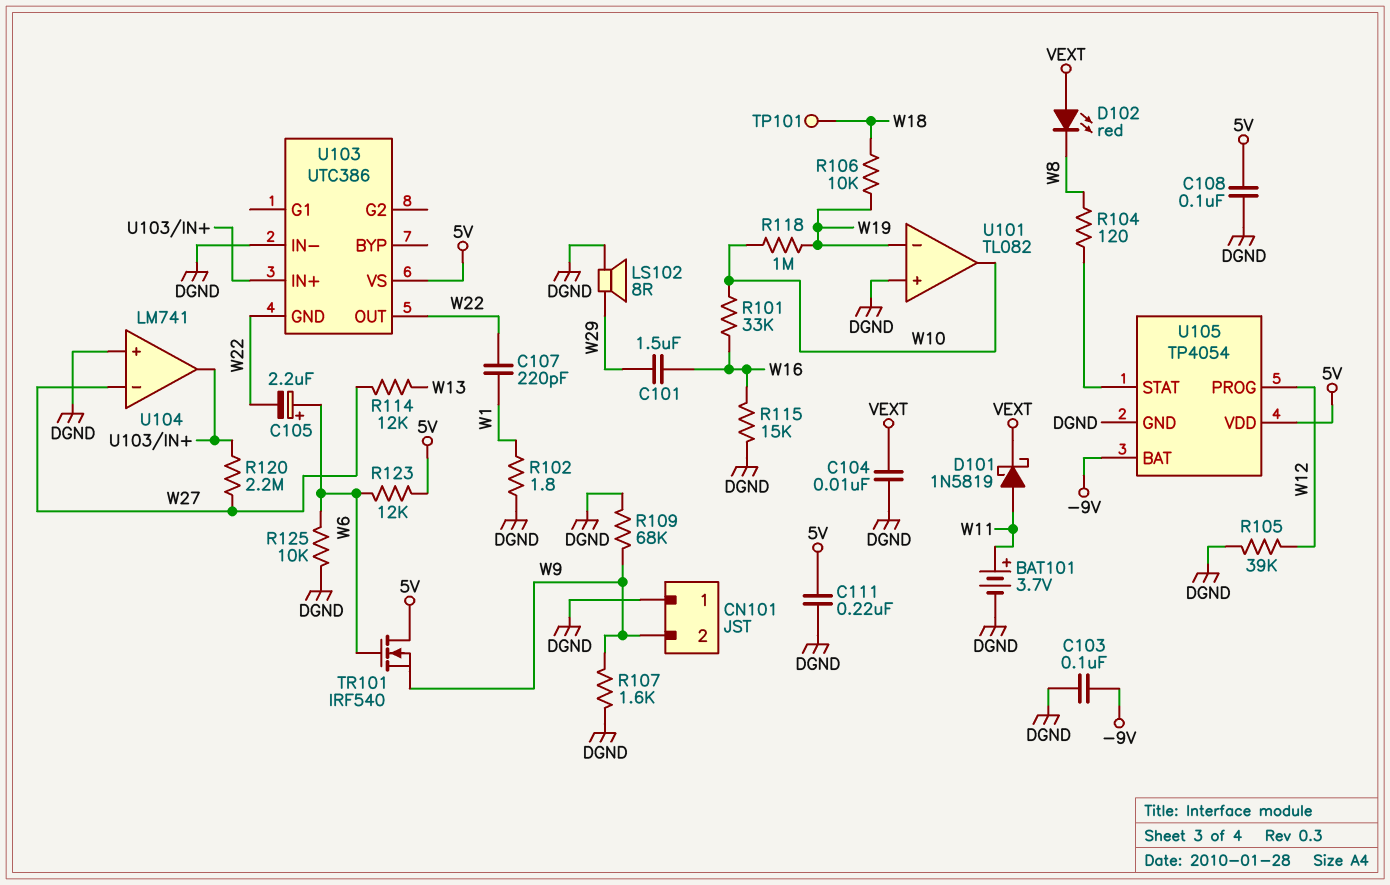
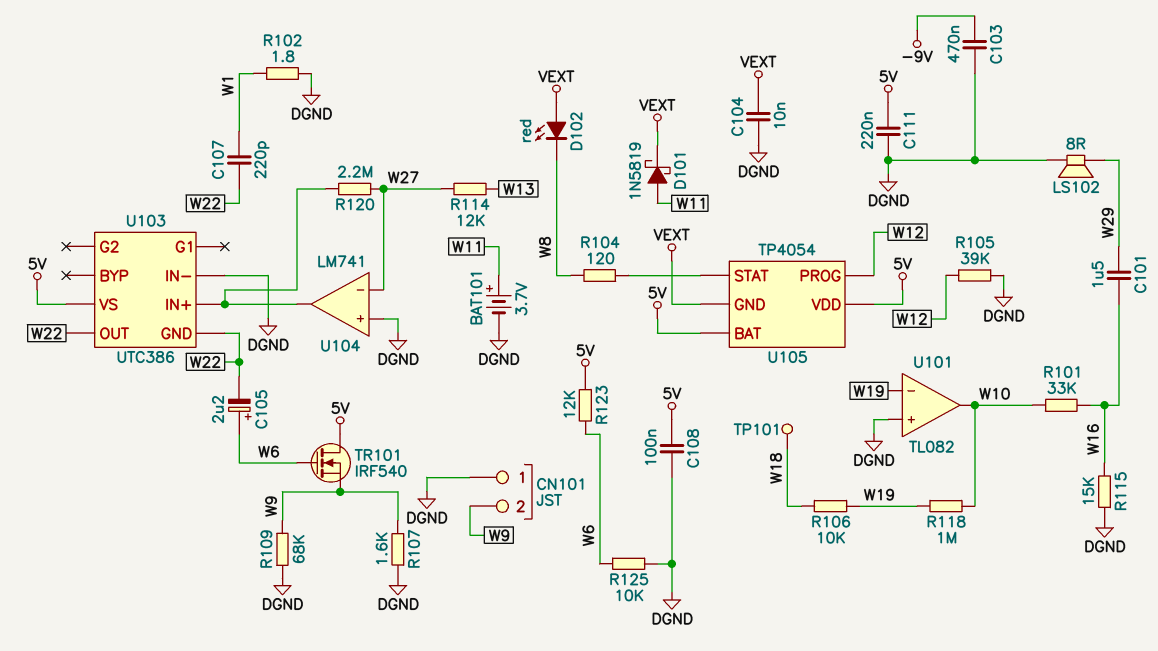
C103: 100nF (-9V, DGND) -> 470nF (-9V, DGND)
U105 pin BAT: -9V -> 5V
U105 pin GND: DGND -> VEXT

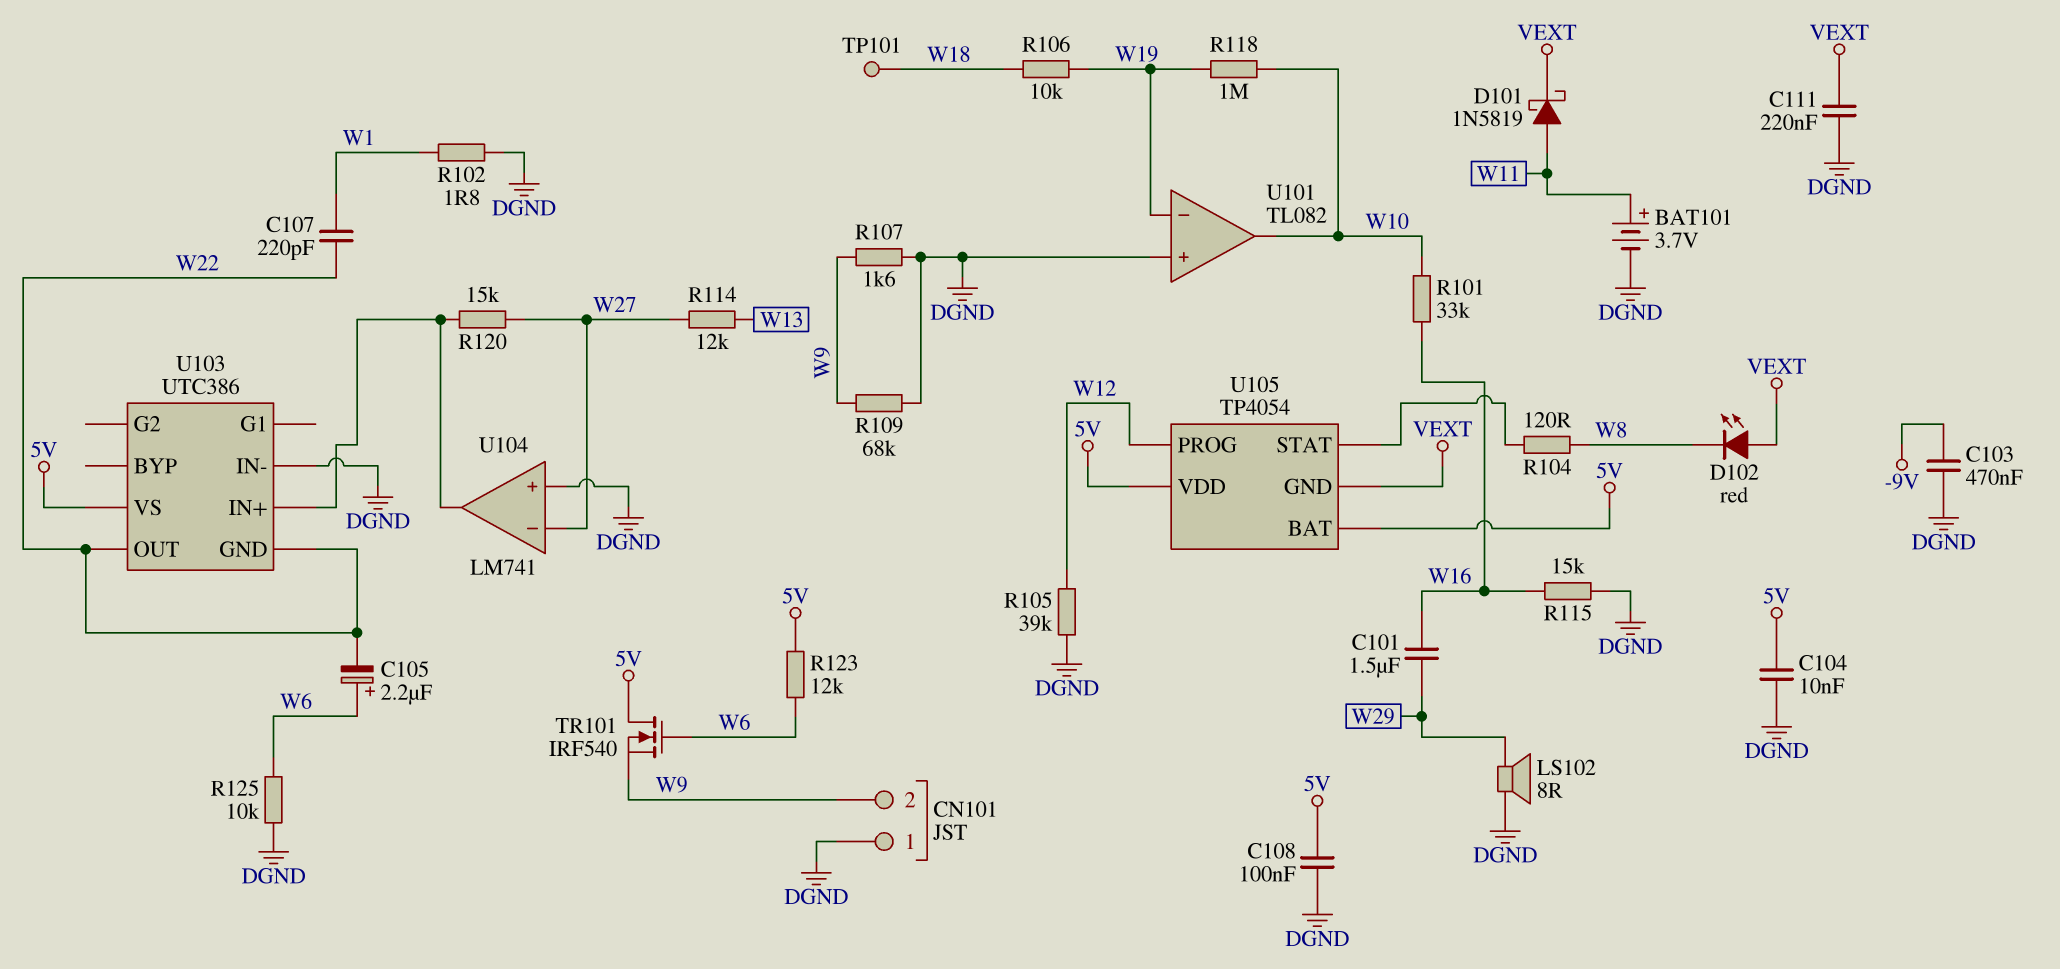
C104: 10nF (DGND, VEXT) -> 10nF (5V, DGND)
C111: 220nF (5V, DGND) -> 220nF (DGND, VEXT)
R120: 2.2M (U103/IN+, W27) -> 15k (U103/IN+, W27)

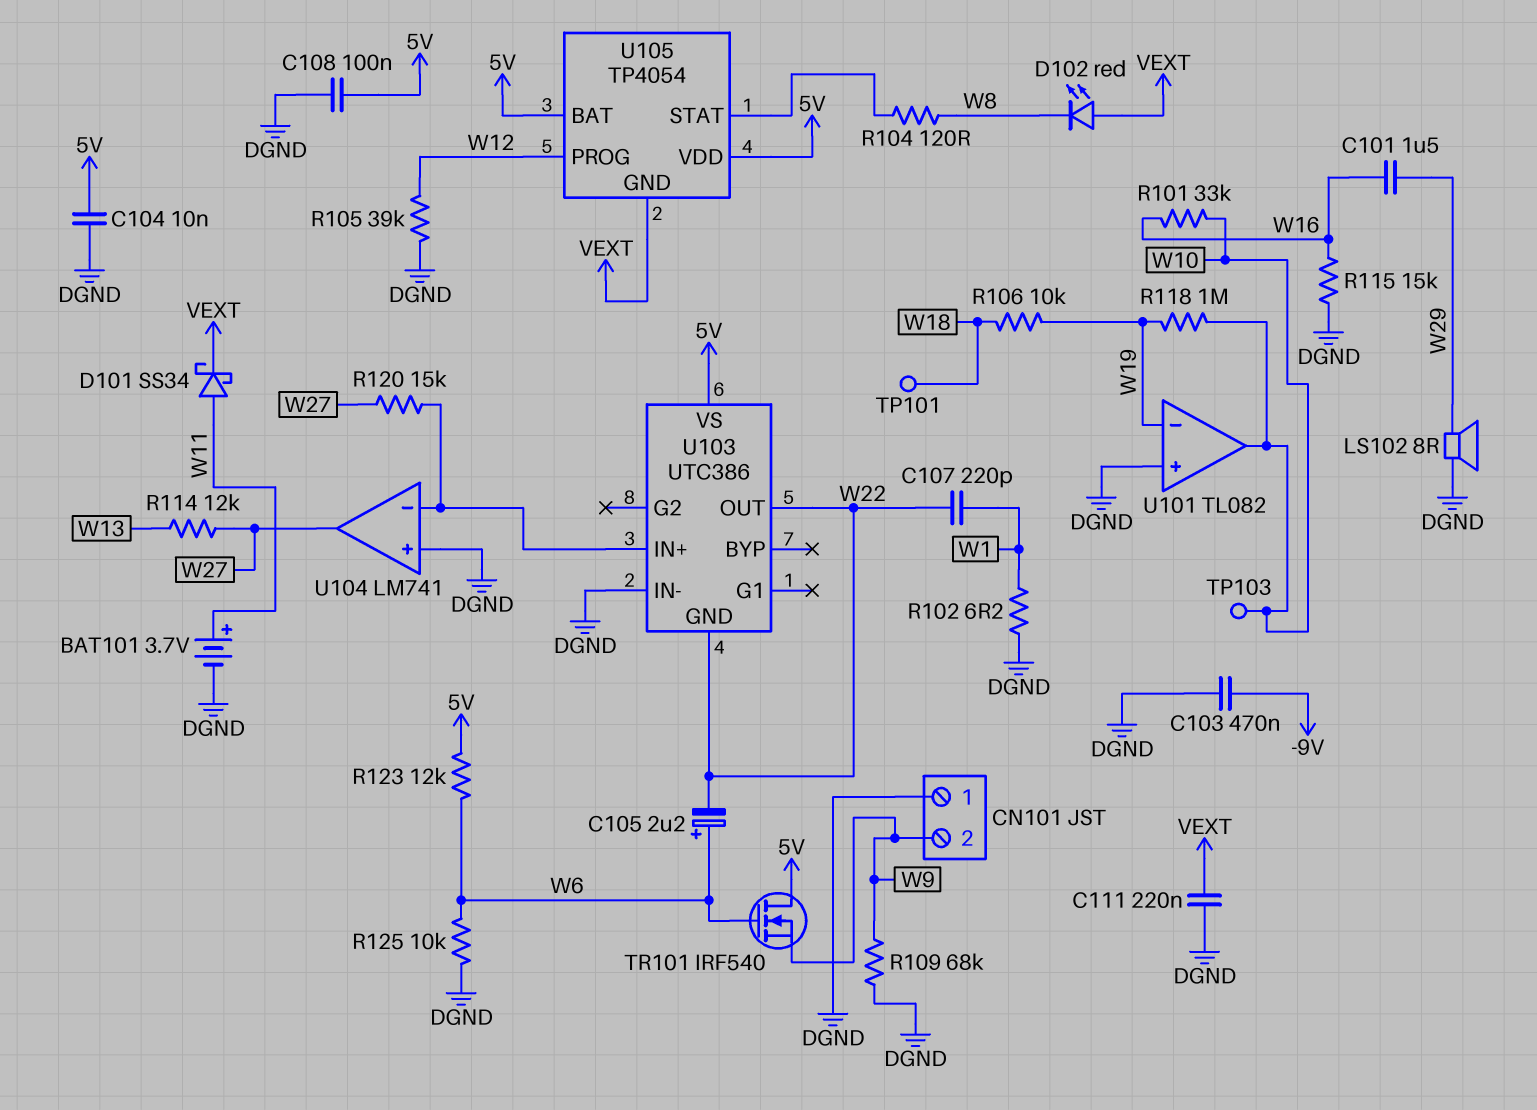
D101: schottky 1N5819 (A W11, K VEXT) -> schottky SS34 (A W11, K VEXT)
R102: 1.8 (DGND, W1) -> 6.2 (DGND, W1)
R107: 1.6k (DGND, W9) -> none
TP103: none -> test point (W10)
U104 pin in-: W27 -> U103/IN+
U104 pin out: U103/IN+ -> W27

